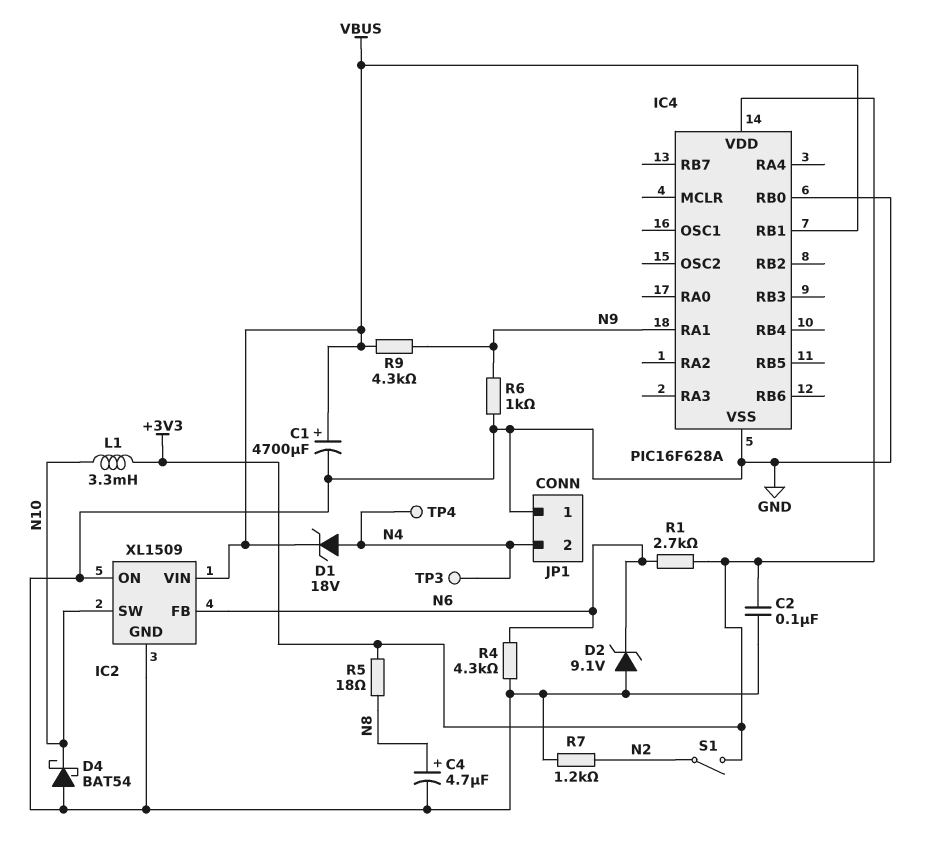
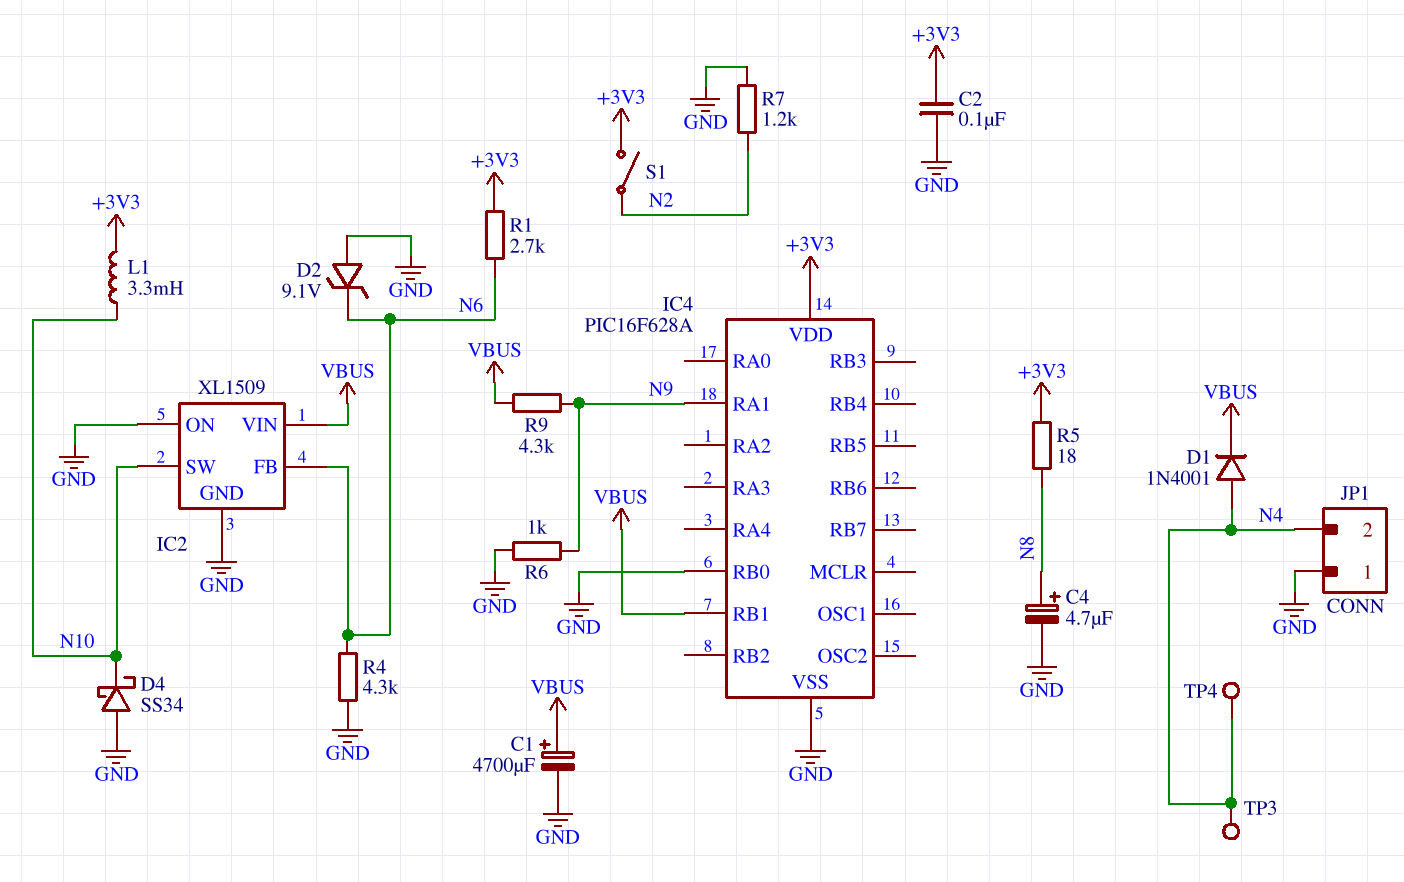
D1: zener 18V (A N4, K VBUS) -> diode 1N4001 (A N4, K VBUS)
D4: schottky BAT54 (A GND, K N10) -> schottky SS34 (A GND, K N10)

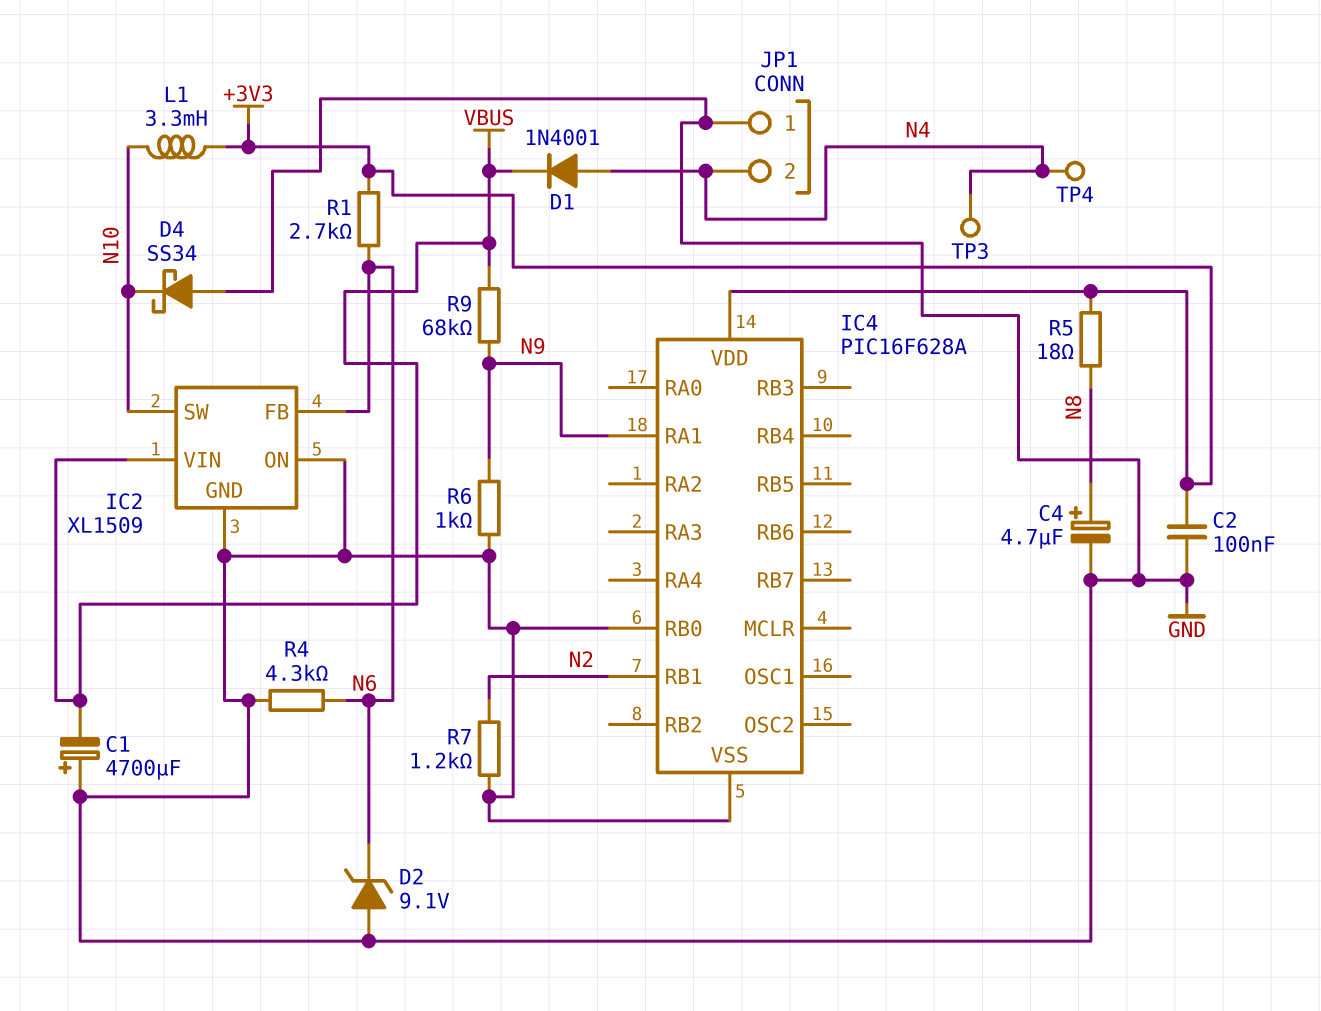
C1: 4700uF (plus VBUS, minus GND) -> 4700uF (plus GND, minus VBUS)
IC4 pin RB1: VBUS -> N2
R9: 4.3k (N9, VBUS) -> 68k (N9, VBUS)
S1: switch (+3V3, N2) -> none

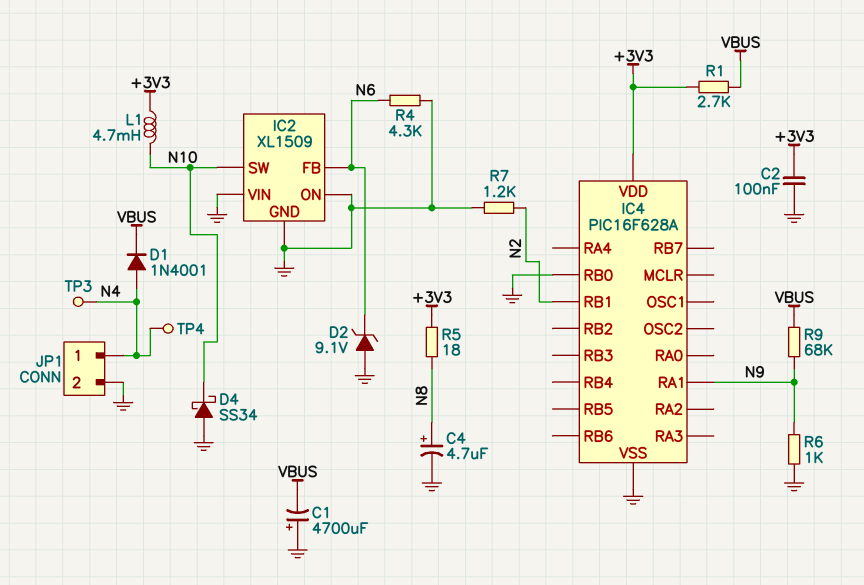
IC2 pin VIN: VBUS -> GND
JP1 pin 1: GND -> N4
JP1 pin 2: N4 -> GND
L1: 3.3mH (+3V3, N10) -> 4.7mH (+3V3, N10)
R1: 2.7k (+3V3, N6) -> 2.7k (+3V3, VBUS)

